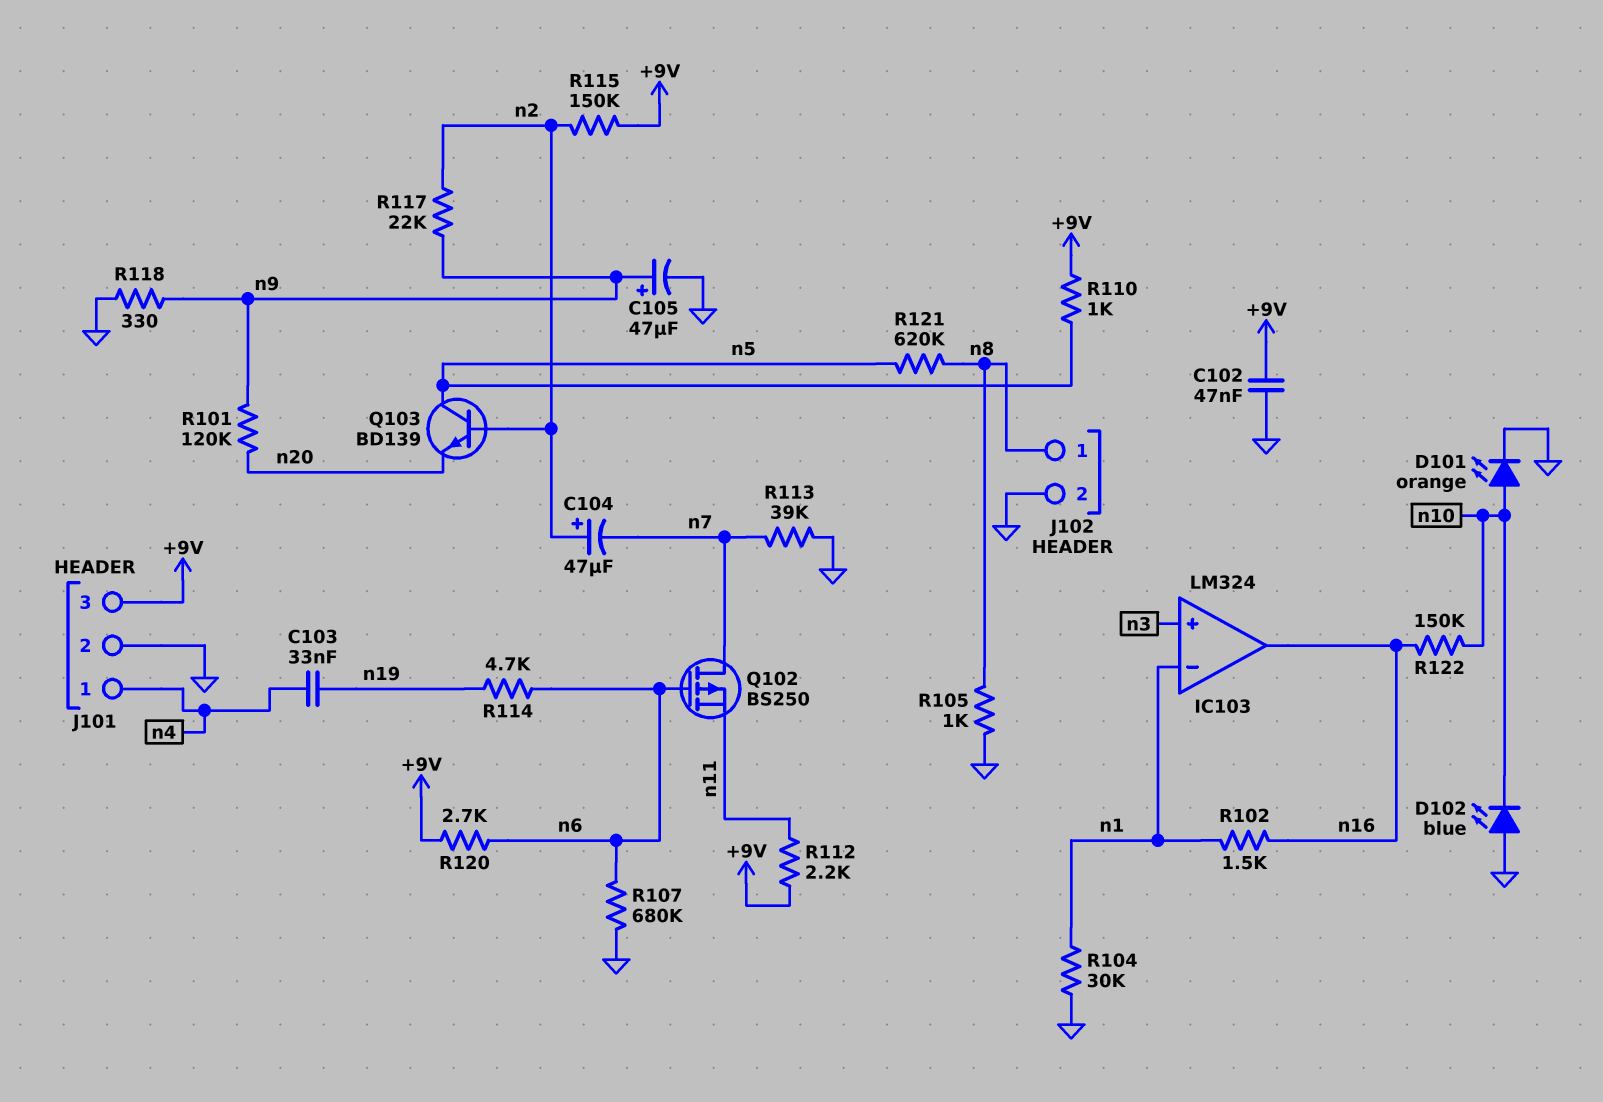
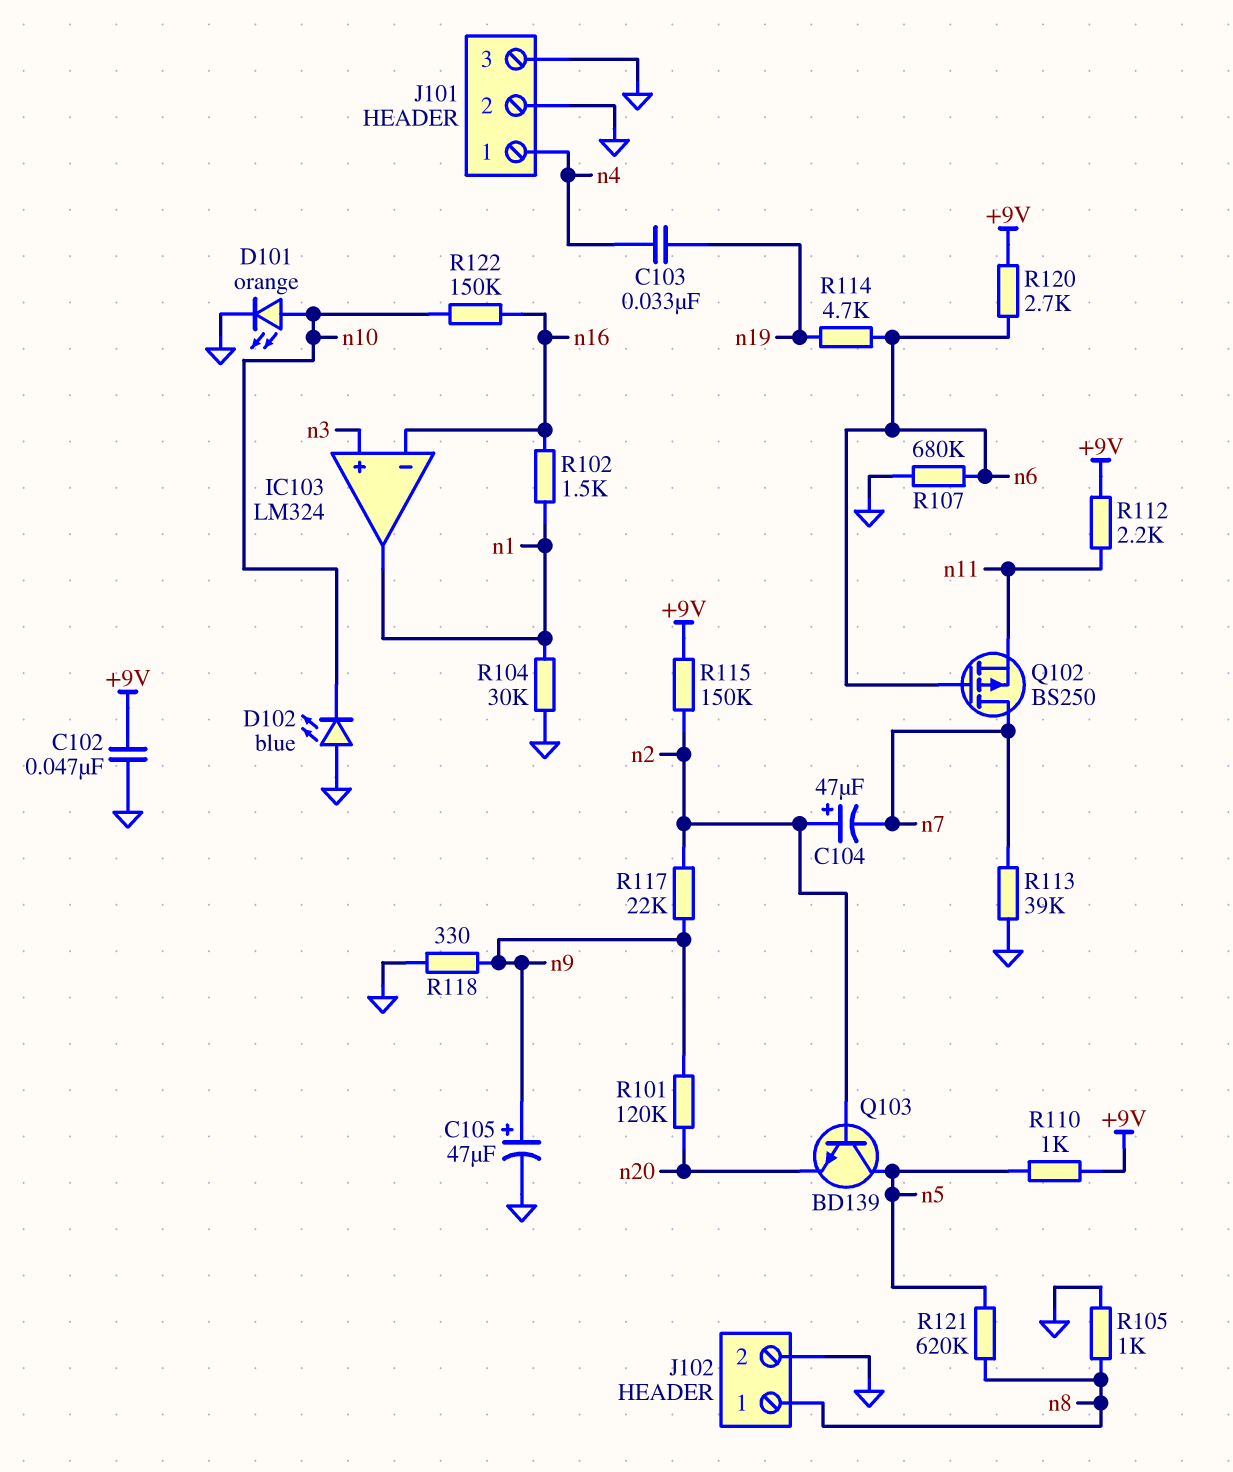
IC103 pin in-: n1 -> n16
IC103 pin out: n16 -> n1
J101 pin 3: +9V -> GND

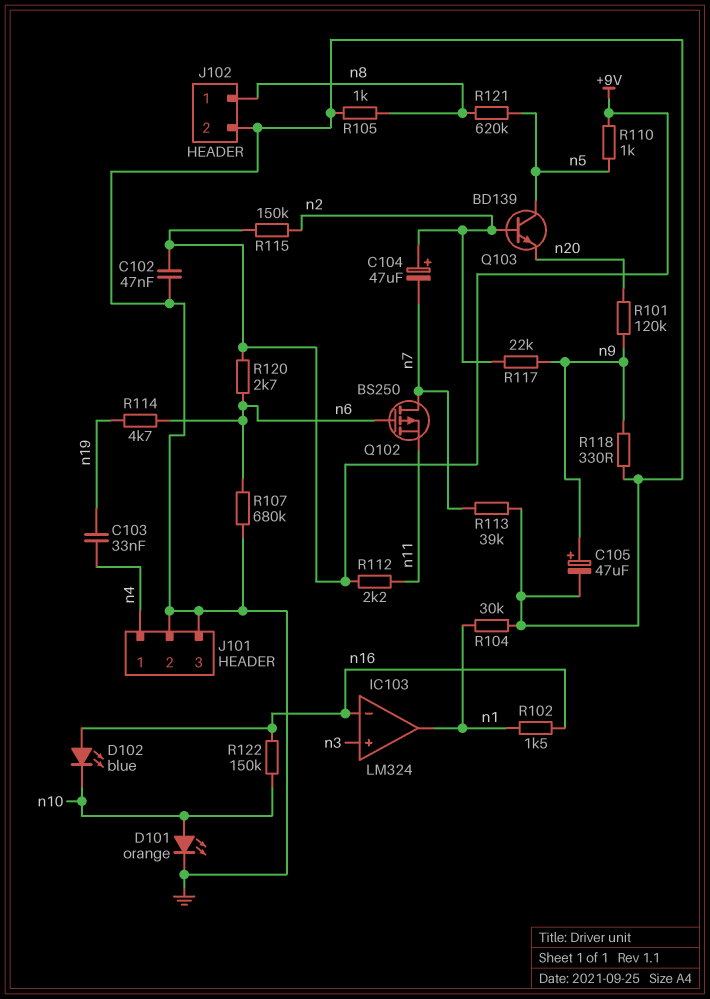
D102: LED blue (A GND, K n10) -> LED blue (A n16, K n10)

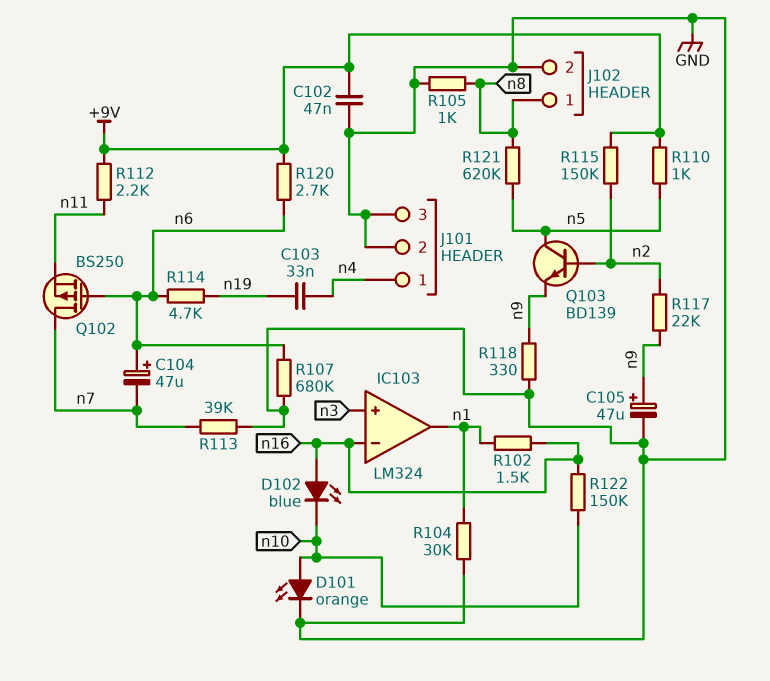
C104: 47uF (plus n2, minus n7) -> 47uF (plus n6, minus n7)
Q103: NPN BD139 (B n2, C n5, E n20) -> NPN BD139 (B n2, C n5, E n9)
R101: 120k (n9, n20) -> none

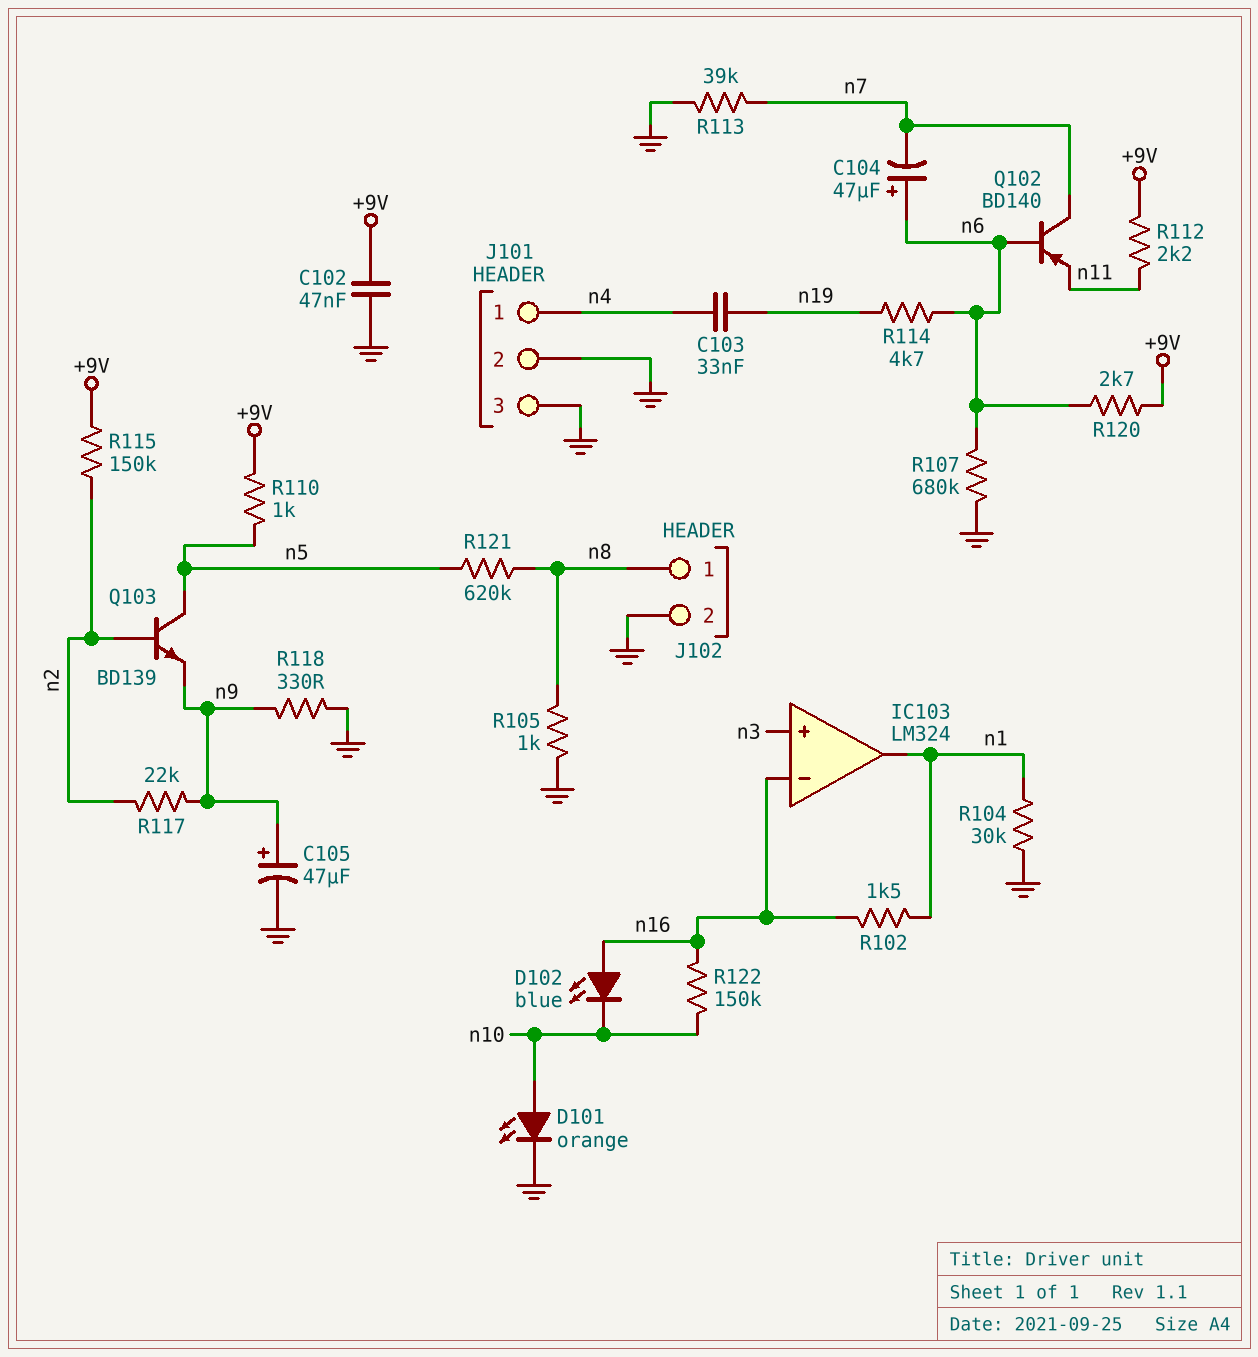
Q102: PMOS BS250 (G n6, D n7, S n11) -> PNP BD140 (B n6, C n7, E n11)

